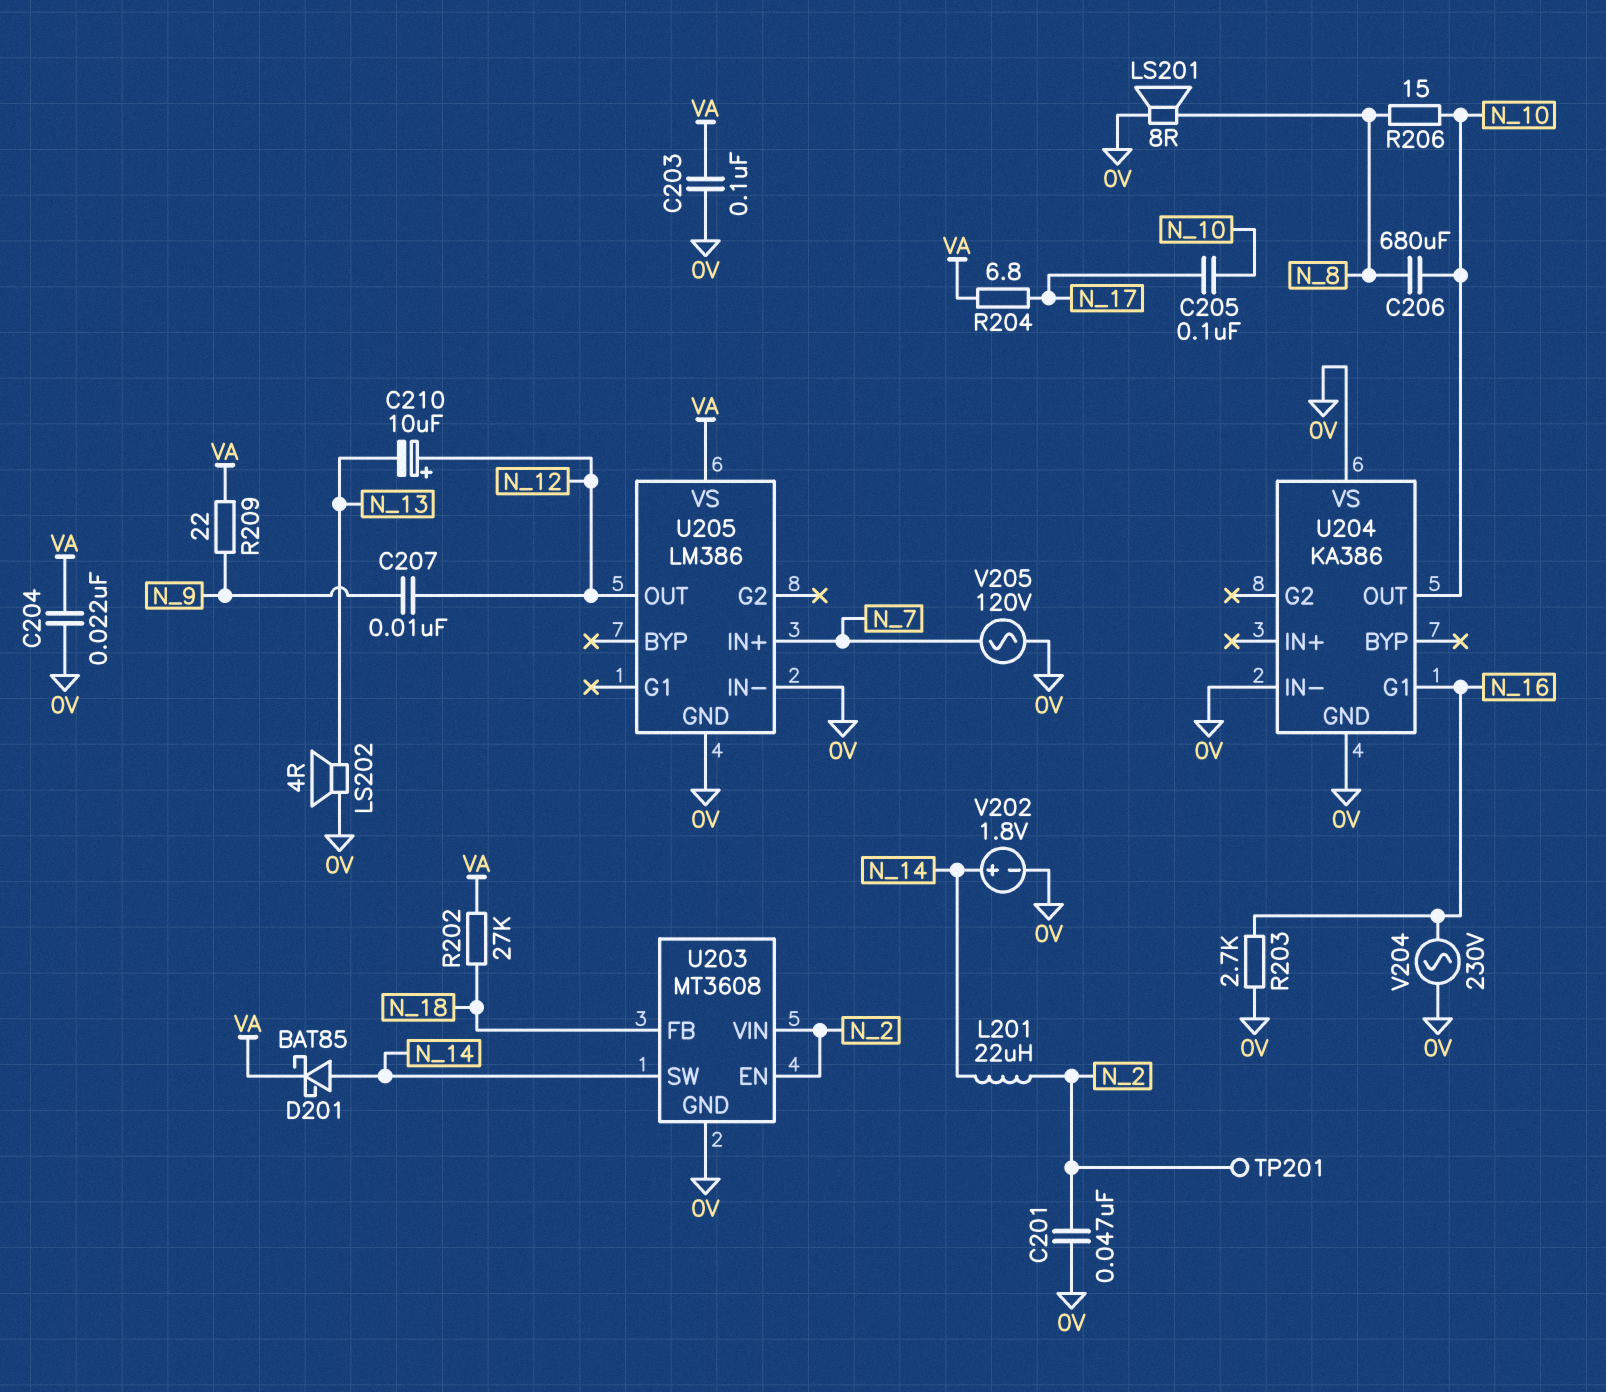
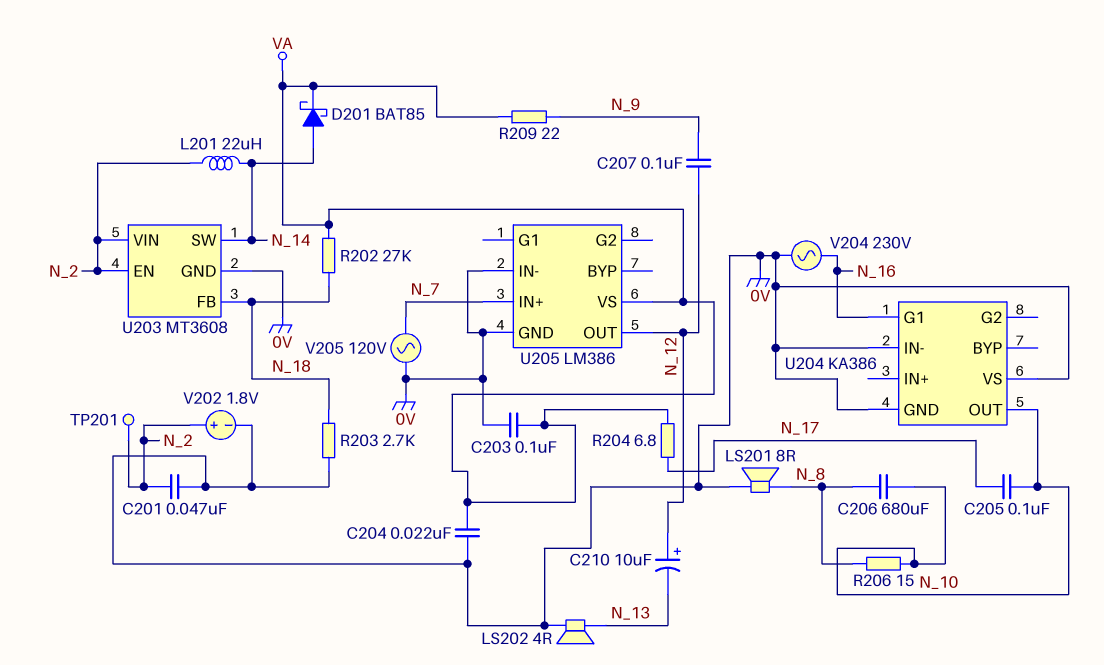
C207: 10nF (N_9, N_12) -> 100nF (N_9, N_12)
R203: 2.7k (0V, N_16) -> 2.7k (0V, N_18)
V202: 1.8V (plus N_14, minus 0V) -> 1.8V (plus N_2, minus 0V)

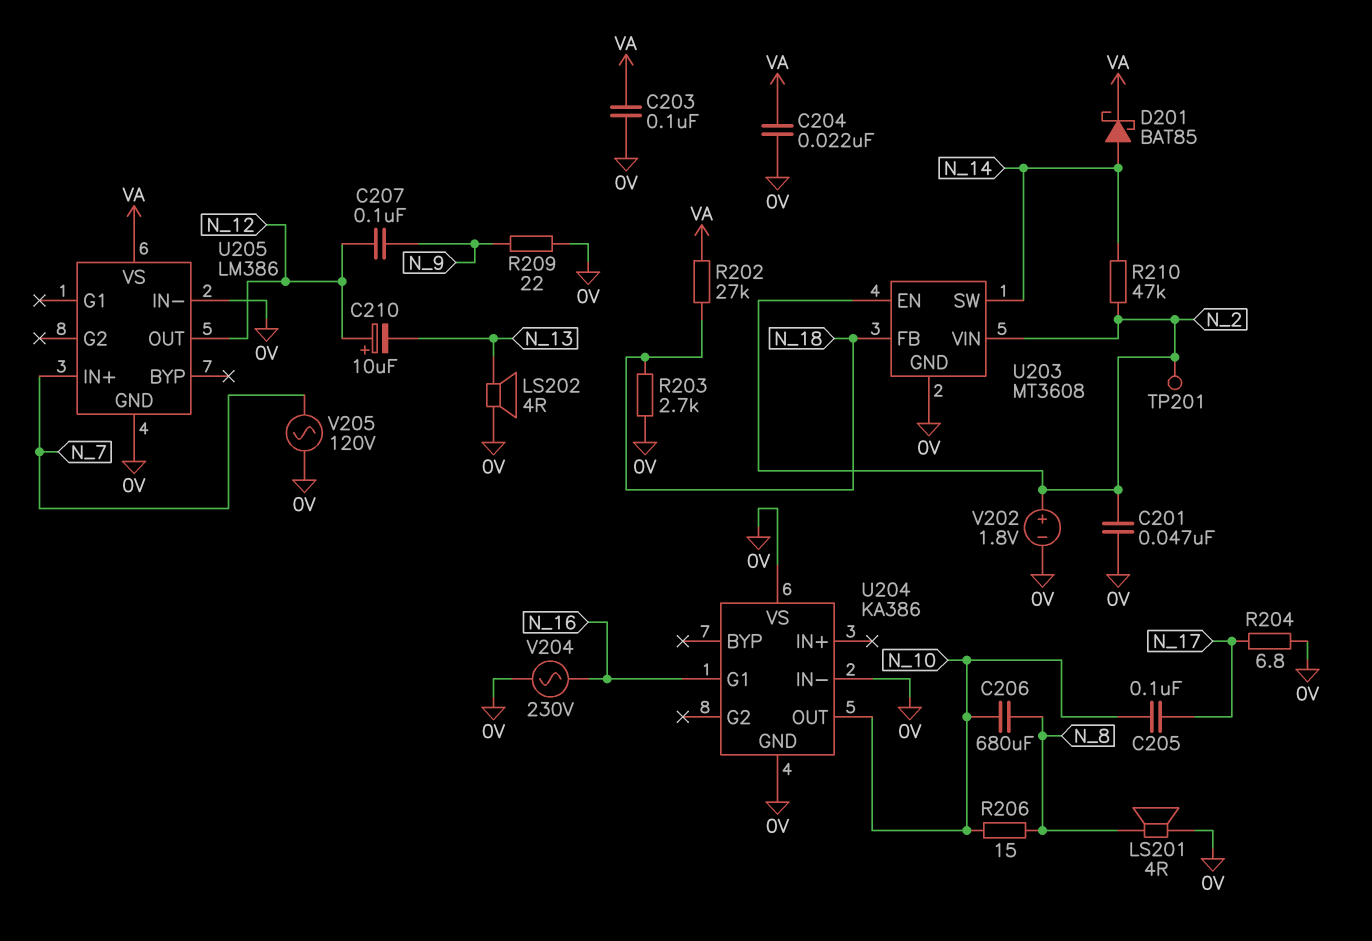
L201: 22uH (N_2, N_14) -> none
LS201: speaker 8R (0V, N_8) -> speaker 4R (0V, N_8)
R204: 6.8 (N_17, VA) -> 6.8 (0V, N_17)
R209: 22 (N_9, VA) -> 22 (0V, N_9)
R210: none -> 47k (N_2, N_14)

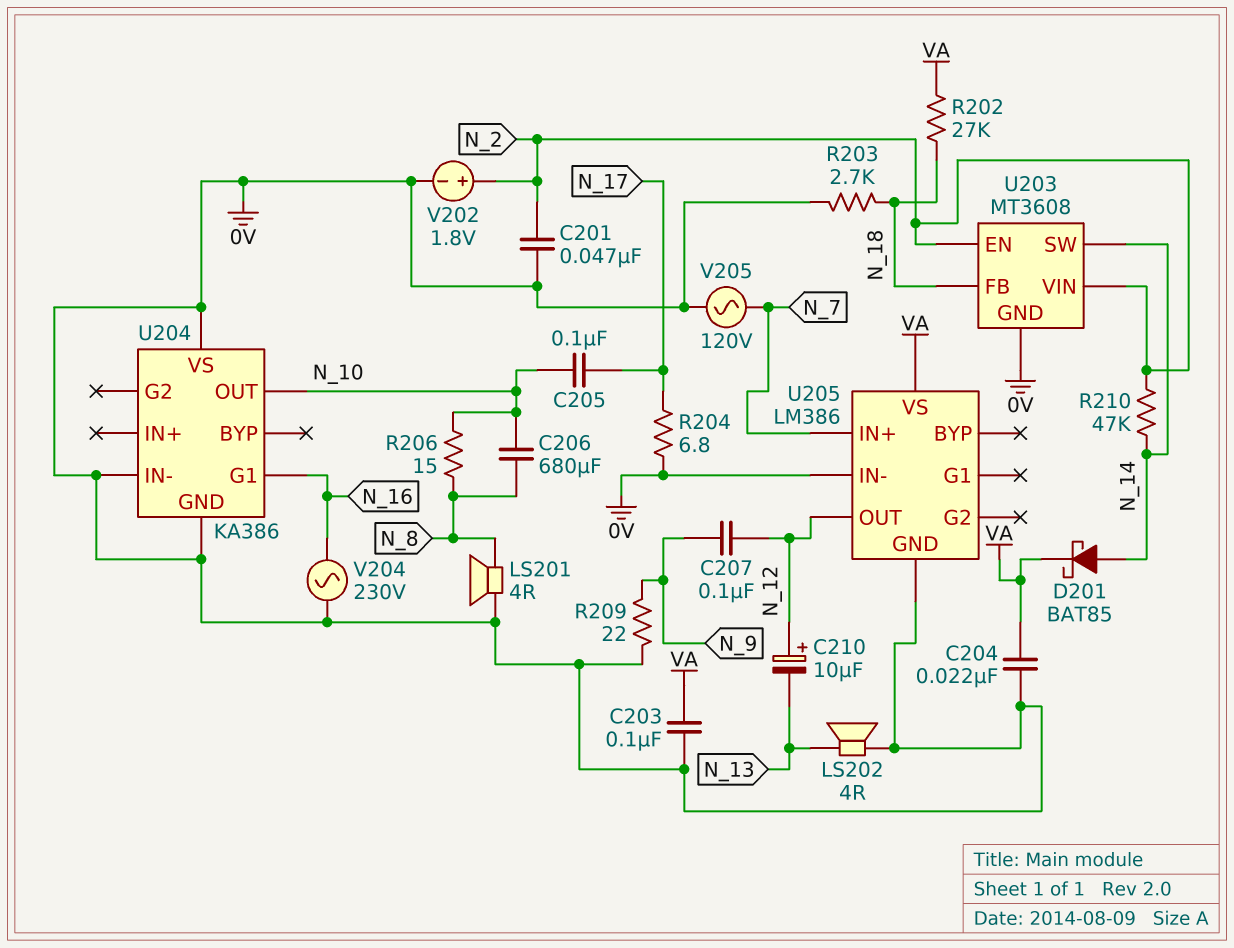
TP201: test point (N_2) -> none

